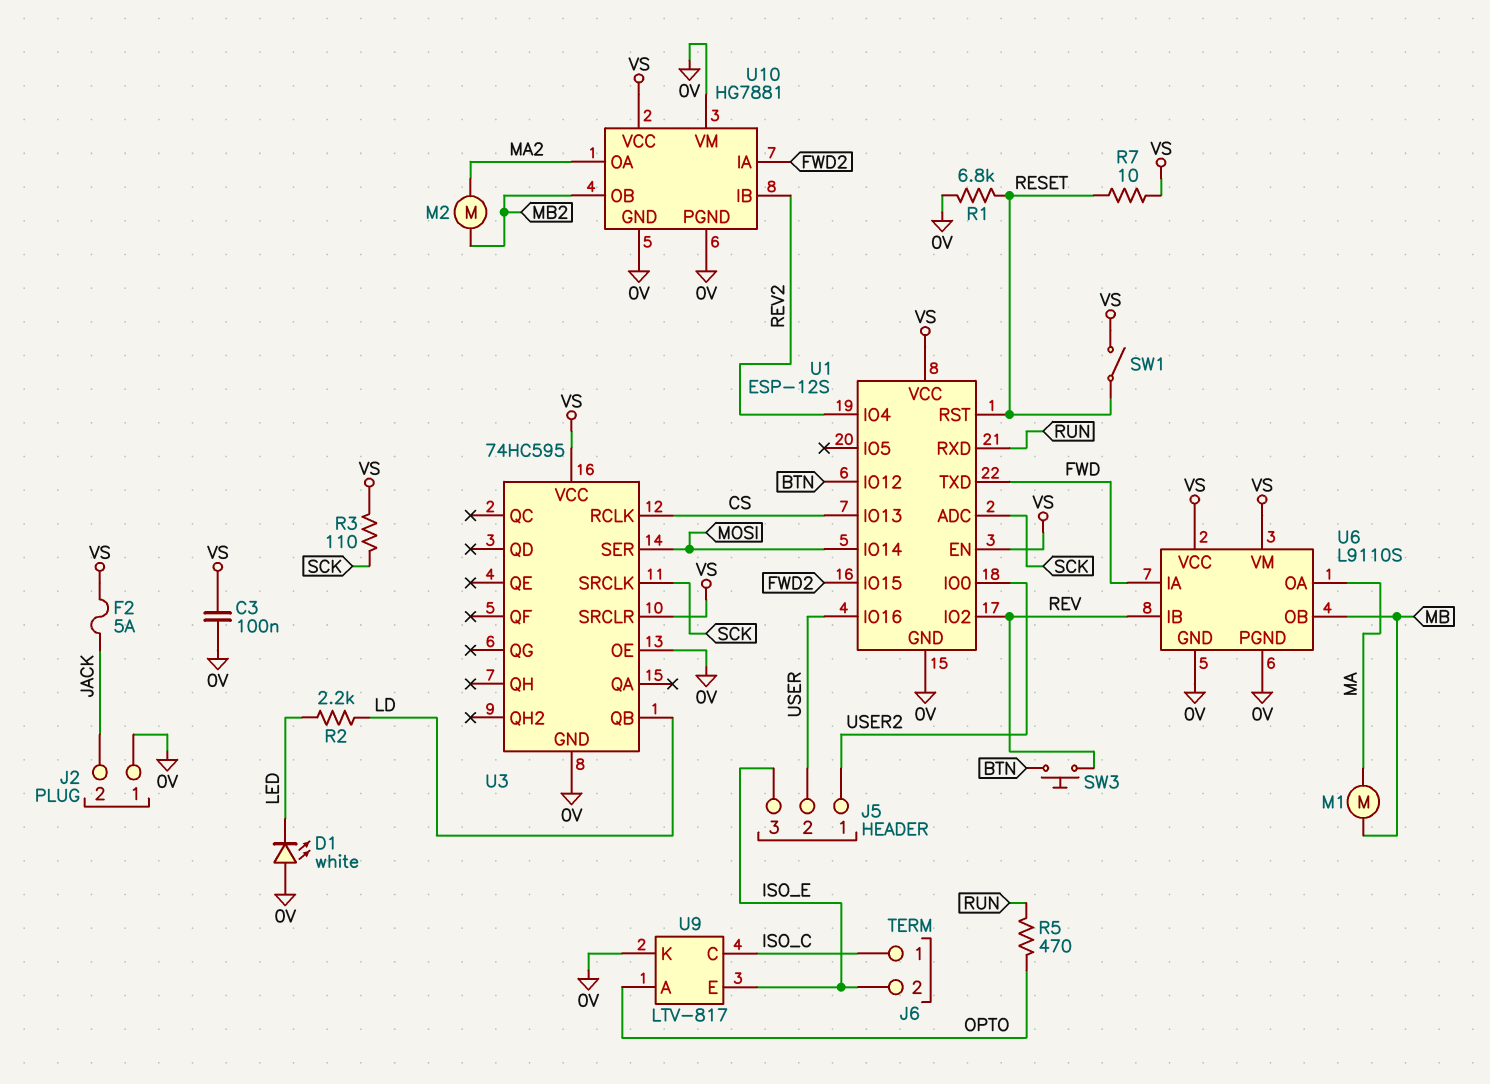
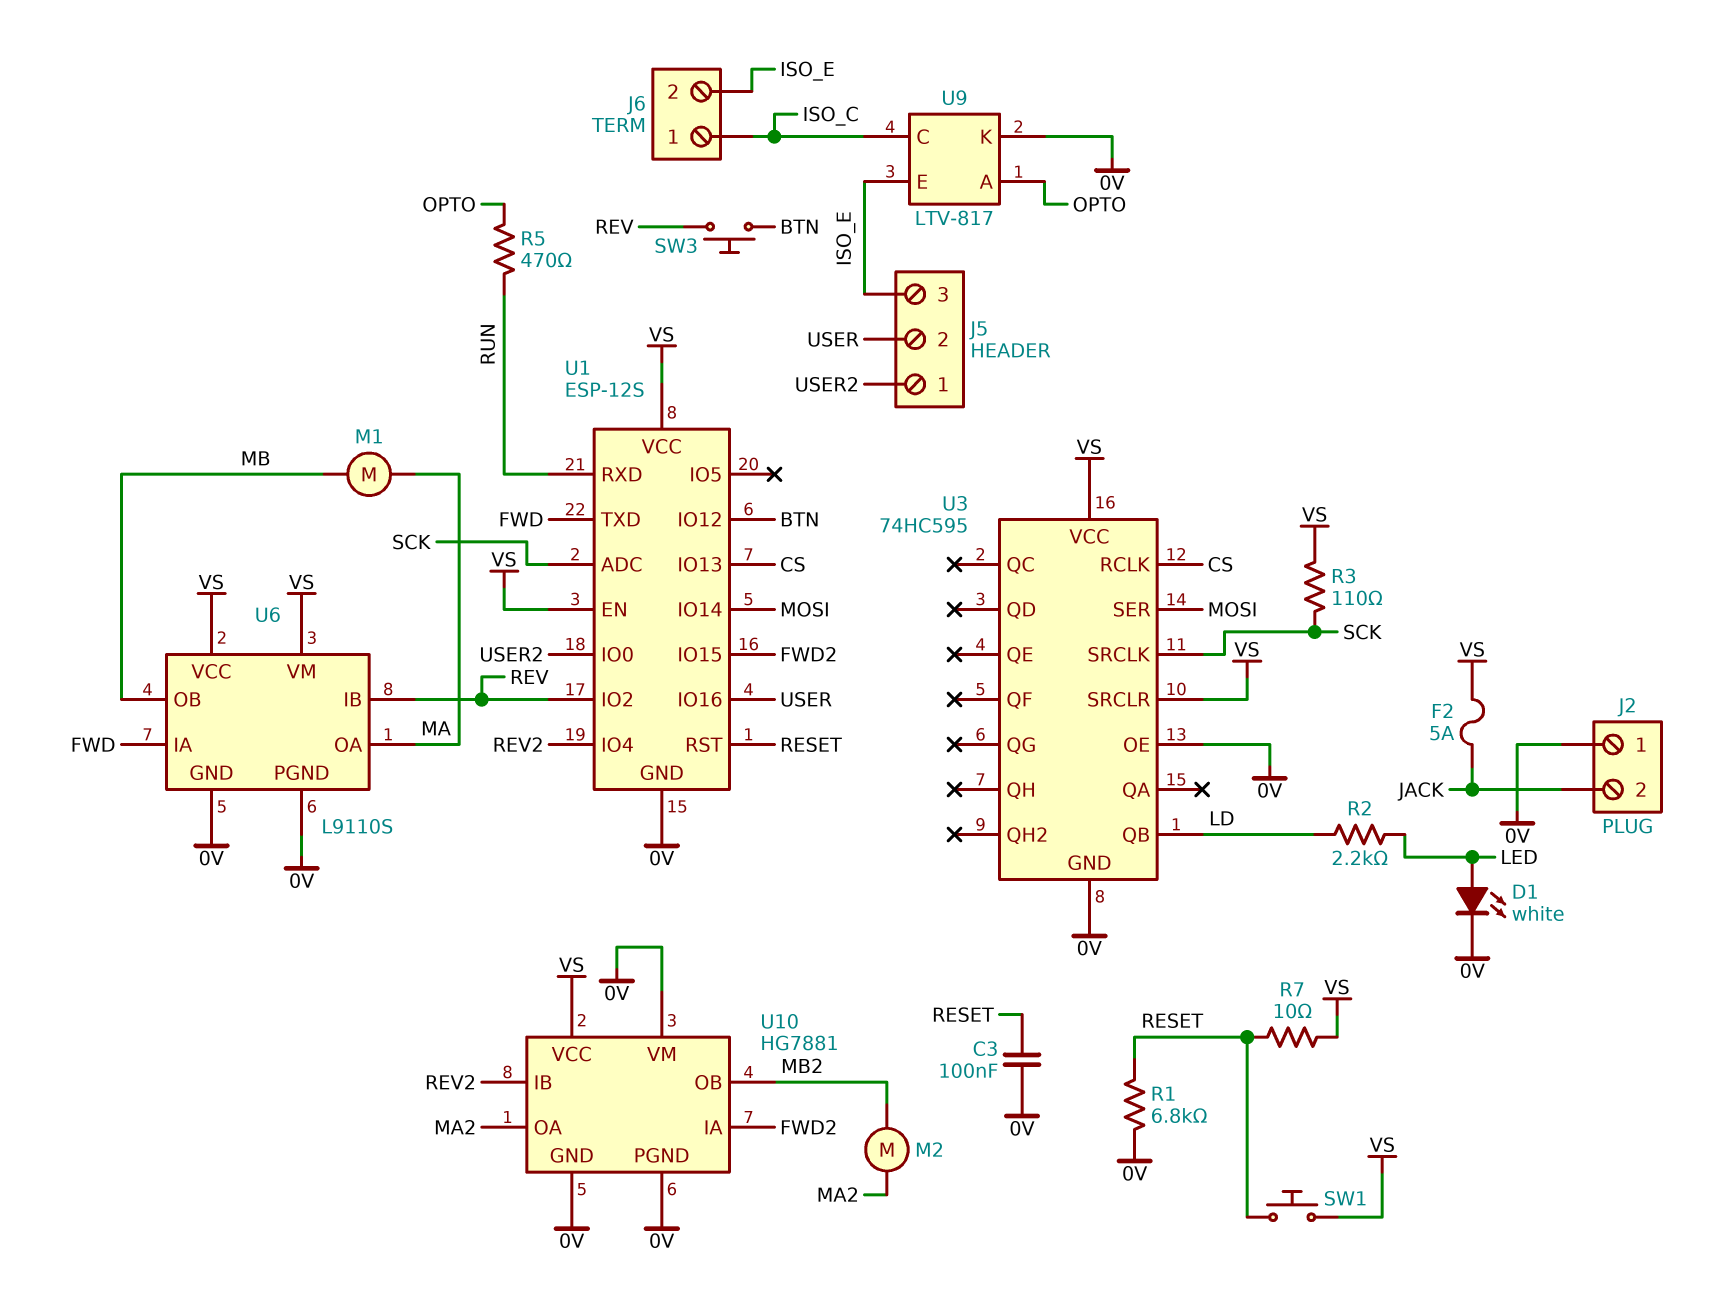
C3: 100nF (0V, VS) -> 100nF (0V, RESET)
D1: LED white (A 0V, K LED) -> LED white (A LED, K 0V)
SW1: switch (RESET, VS) -> button (RESET, VS)

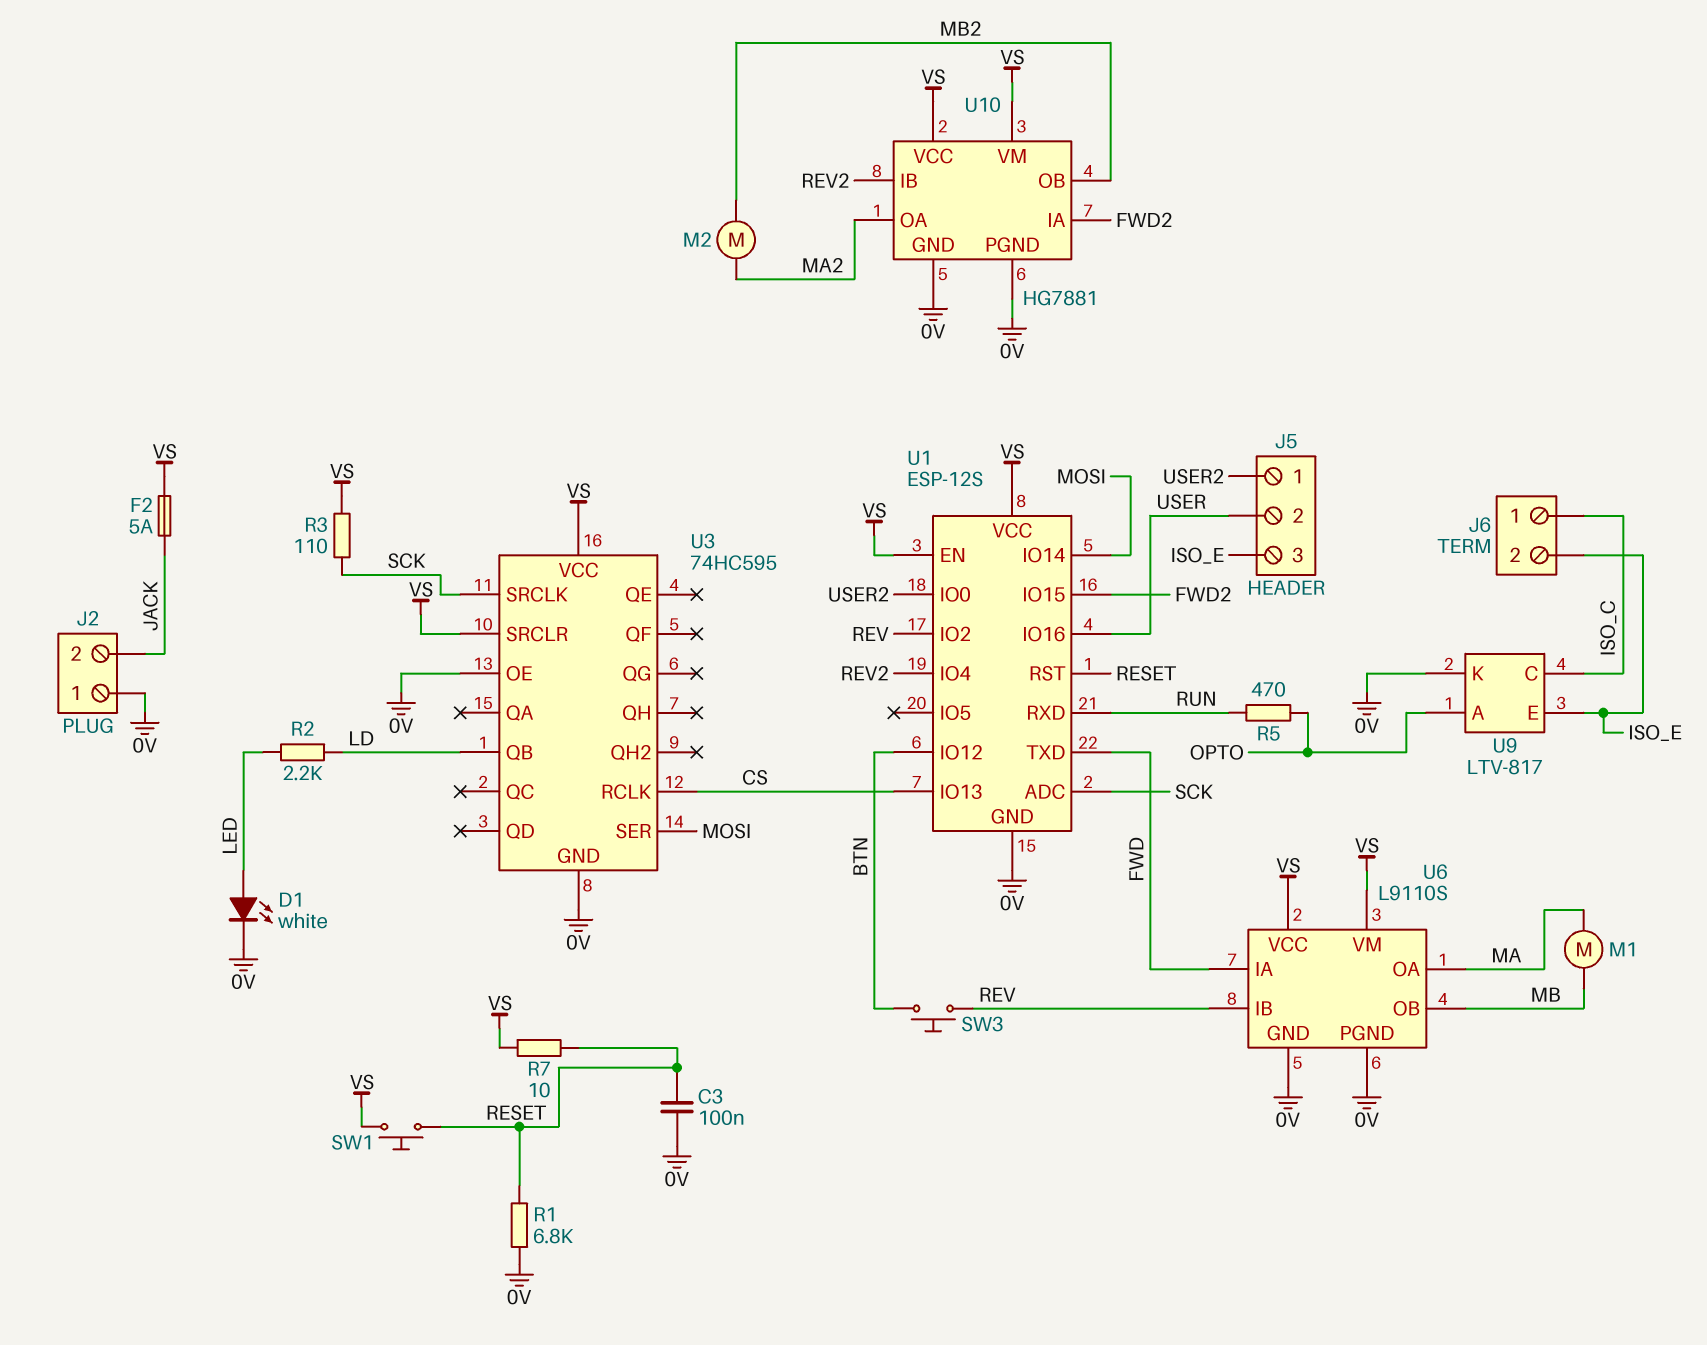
U10 pin VM: 0V -> VS

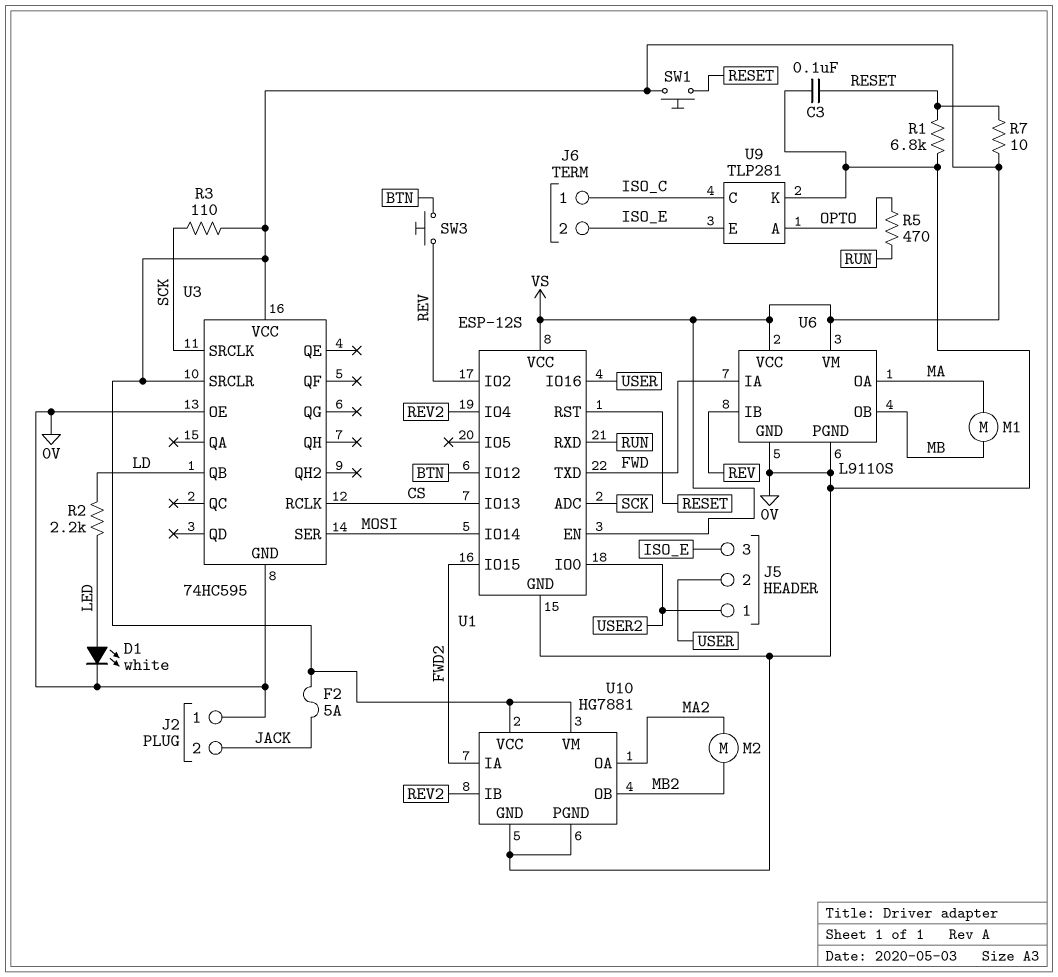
U9: LTV-817 -> TLP281

